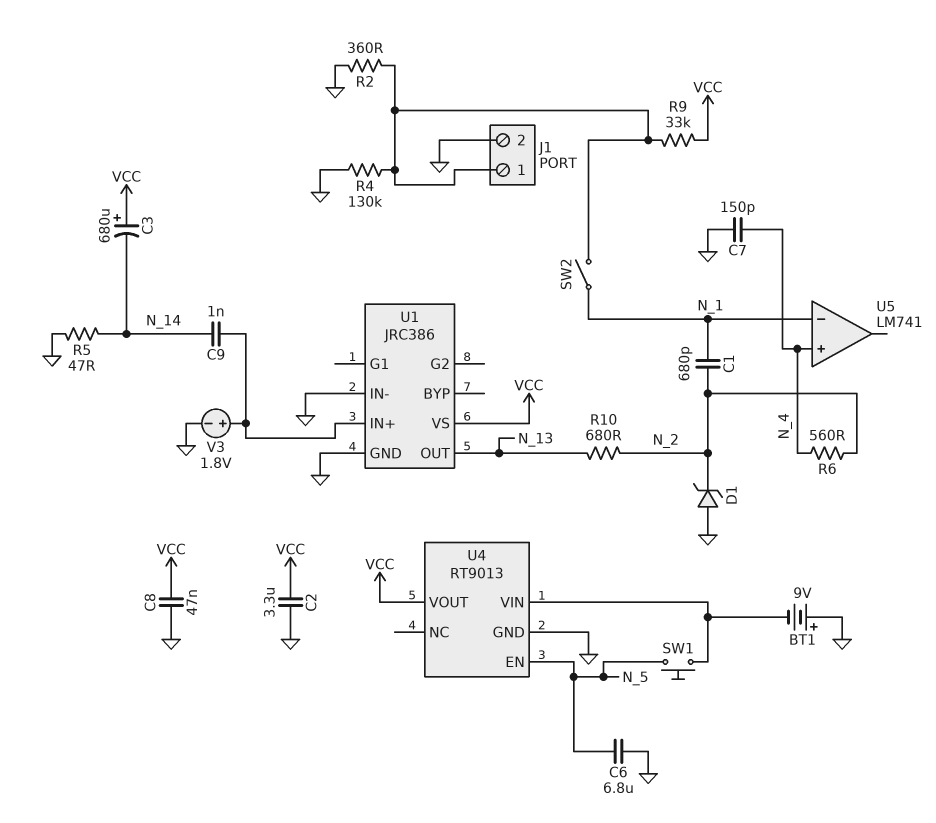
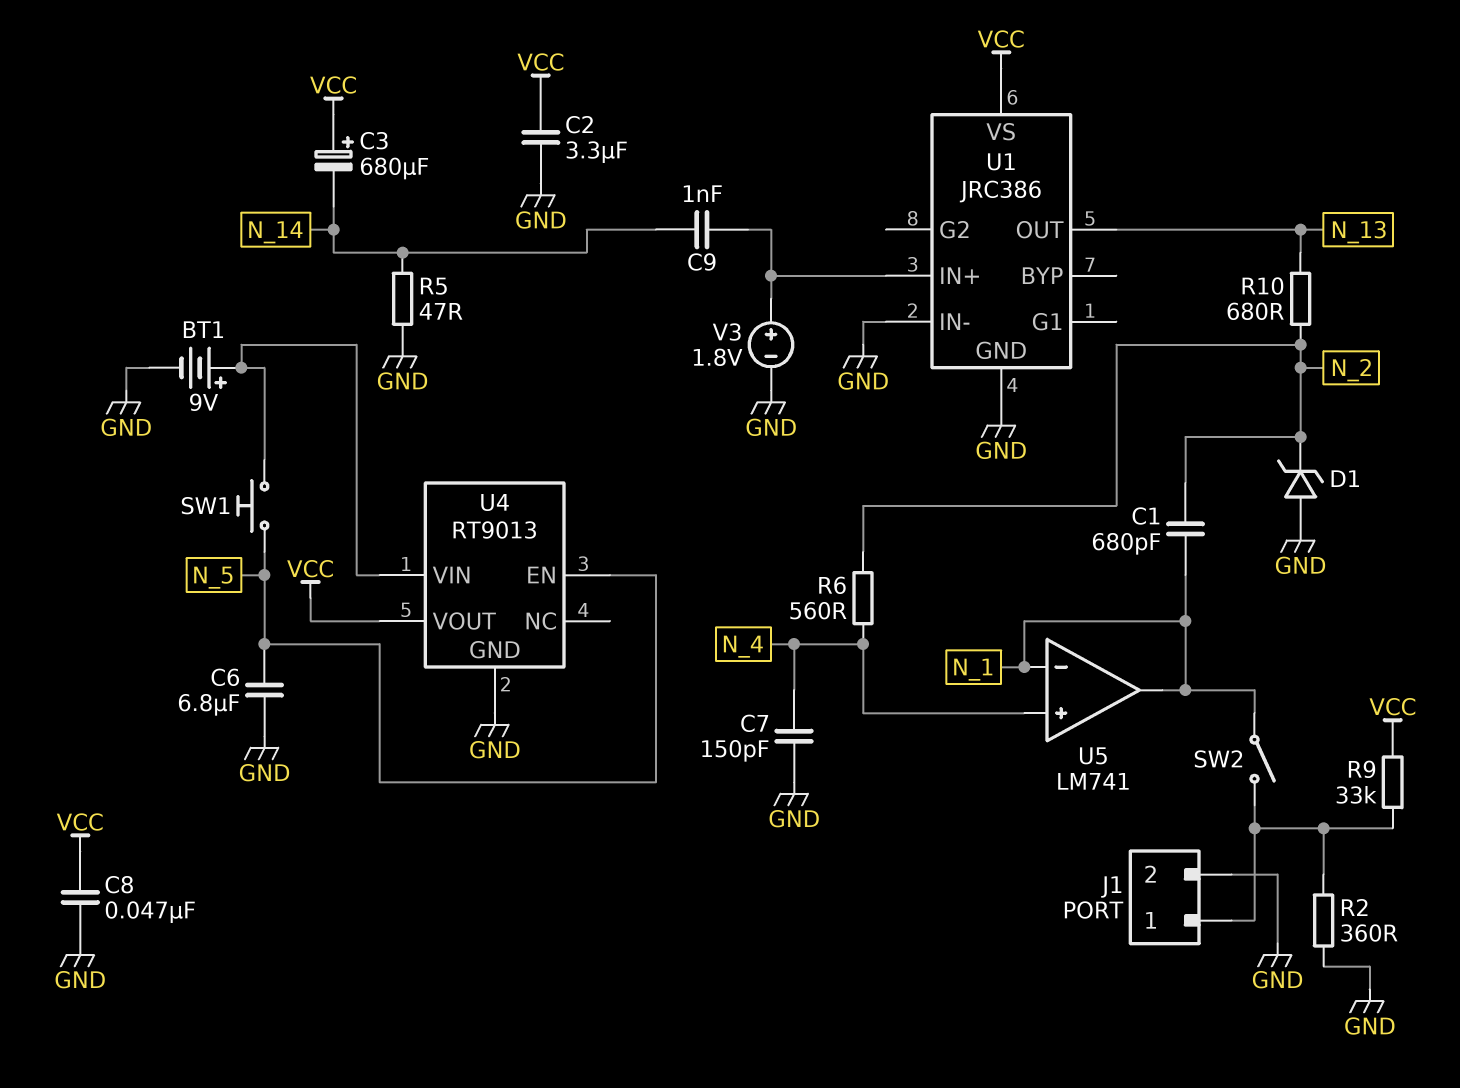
BT1: 9V (plus GND, minus U4/VIN) -> 9V (plus U4/VIN, minus GND)
R4: 130k (GND, J1/1) -> none
U5 pin out: none -> N_1

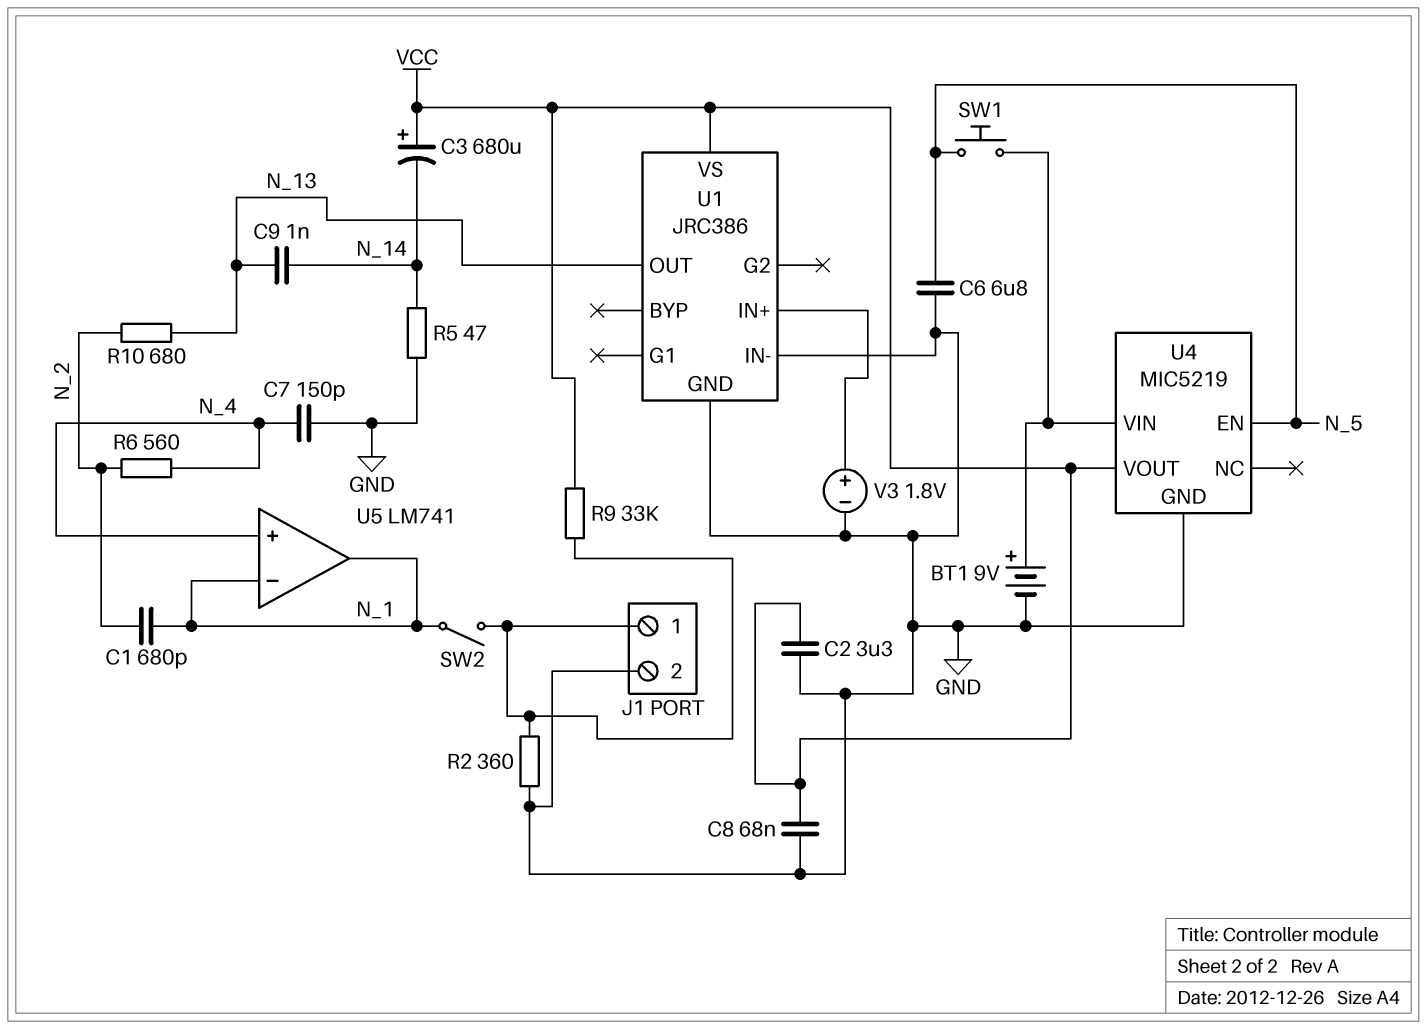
C8: 47nF (GND, VCC) -> 68nF (GND, VCC)
C9: 1nF (N_14, U1/IN+) -> 1nF (N_13, N_14)
D1: zener (A GND, K N_2) -> none
U4: RT9013 -> MIC5219

